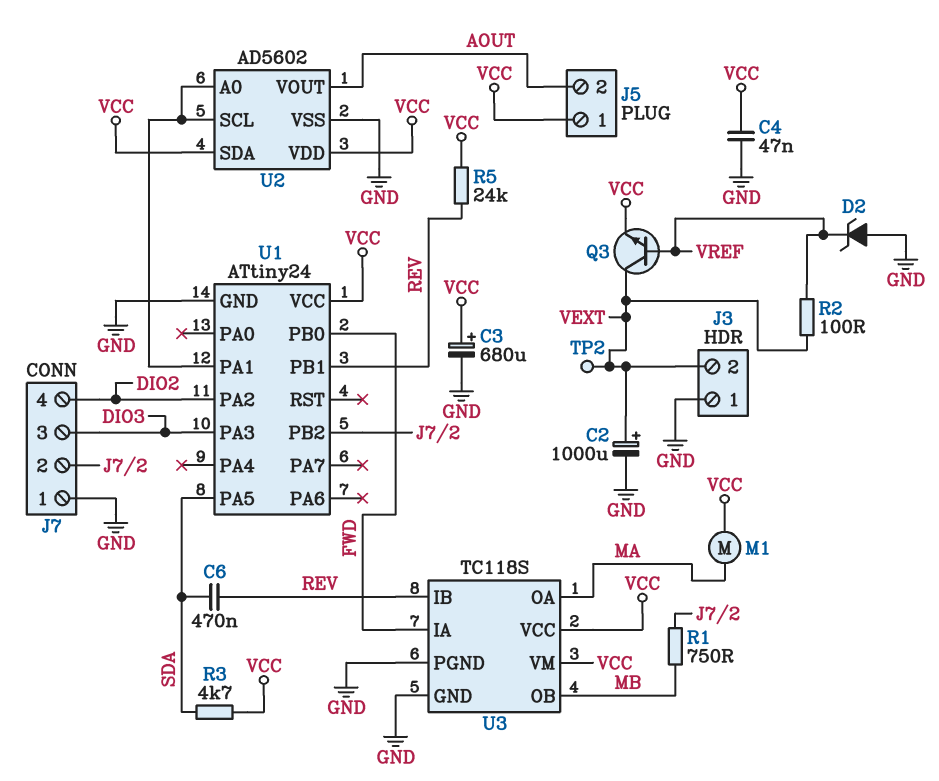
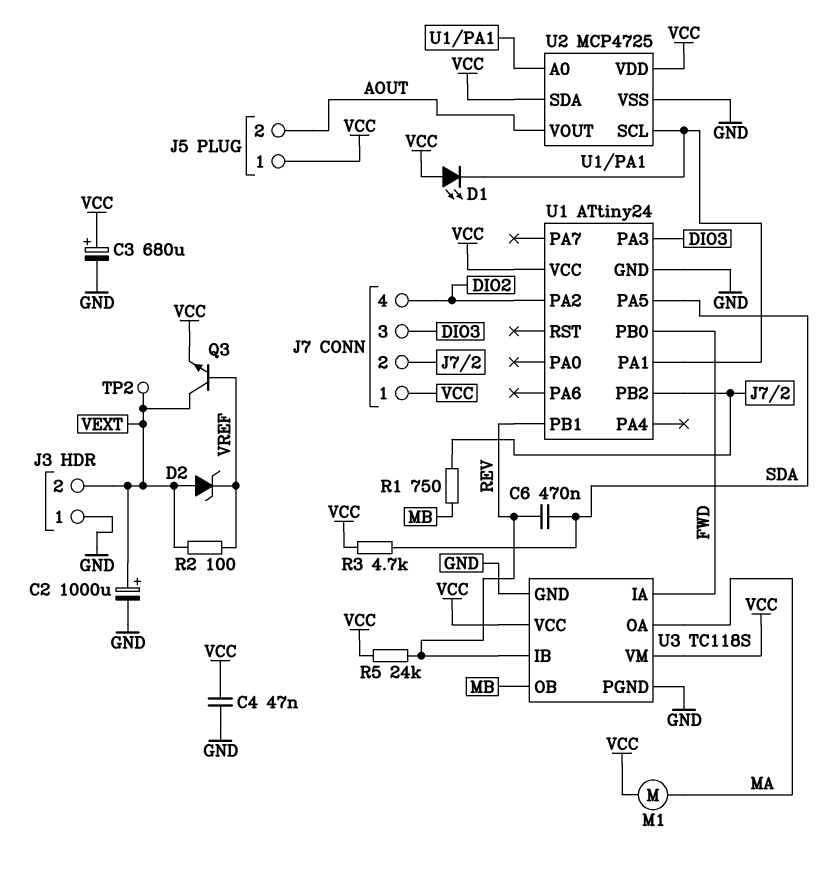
D1: none -> LED (A VCC, K U1/PA1)
D2: zener (A GND, K VREF) -> zener (A VEXT, K VREF)
J7 pin 1: GND -> VCC
U2: AD5602 -> MCP4725

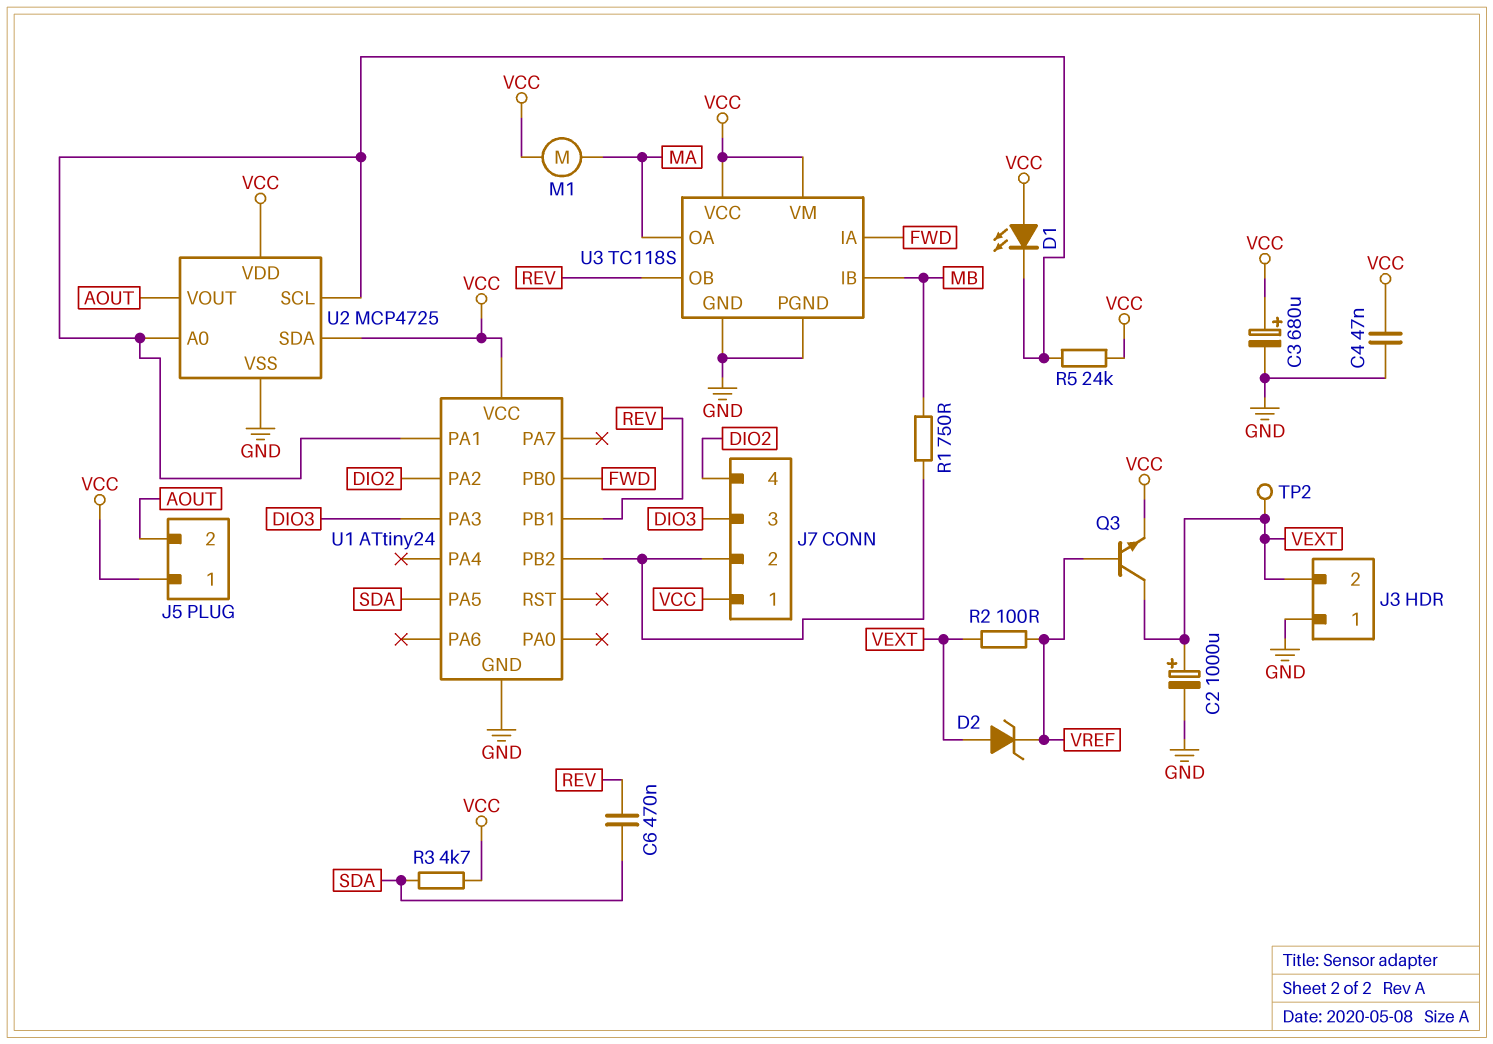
R5: 24k (REV, VCC) -> 24k (U1/PA1, VCC)
U3 pin IB: REV -> MB
U3 pin OB: MB -> REV

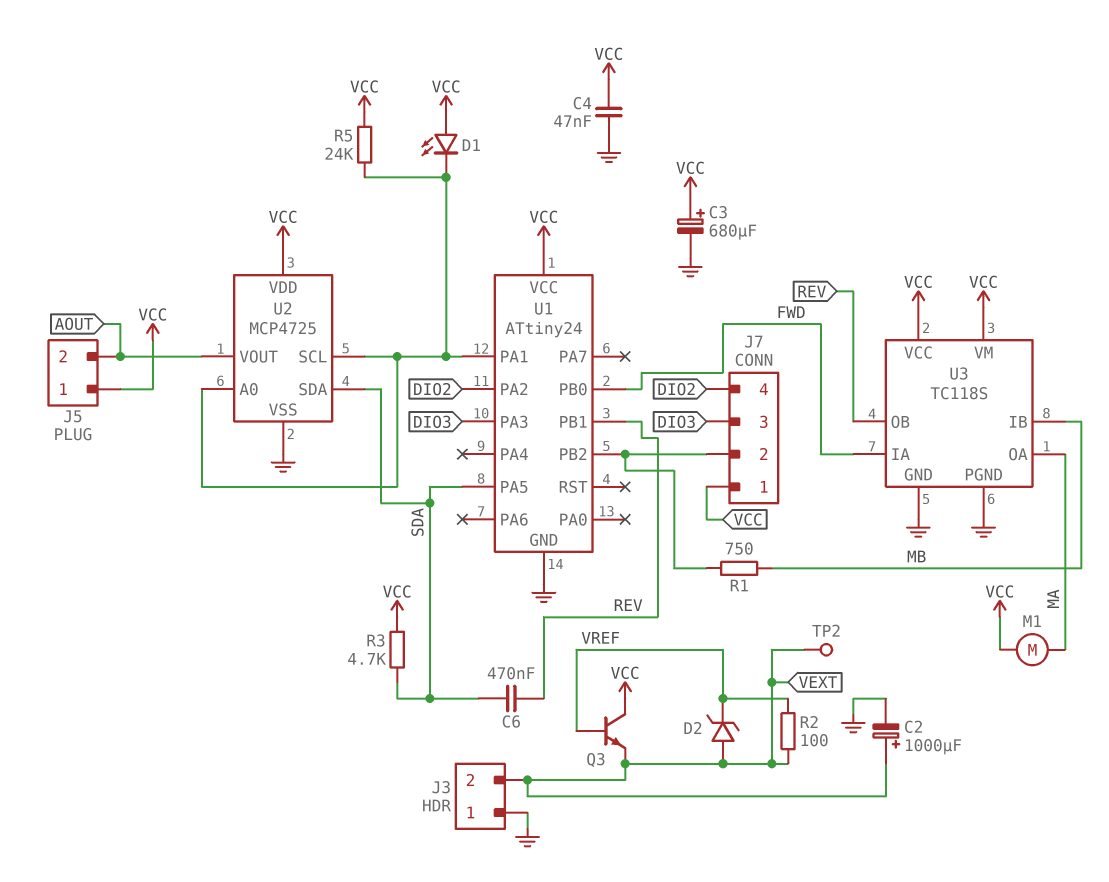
Q3: NPN (B VREF, C VEXT, E VCC) -> NPN (B VREF, C VCC, E VEXT)
U2 pin SDA: VCC -> SDA

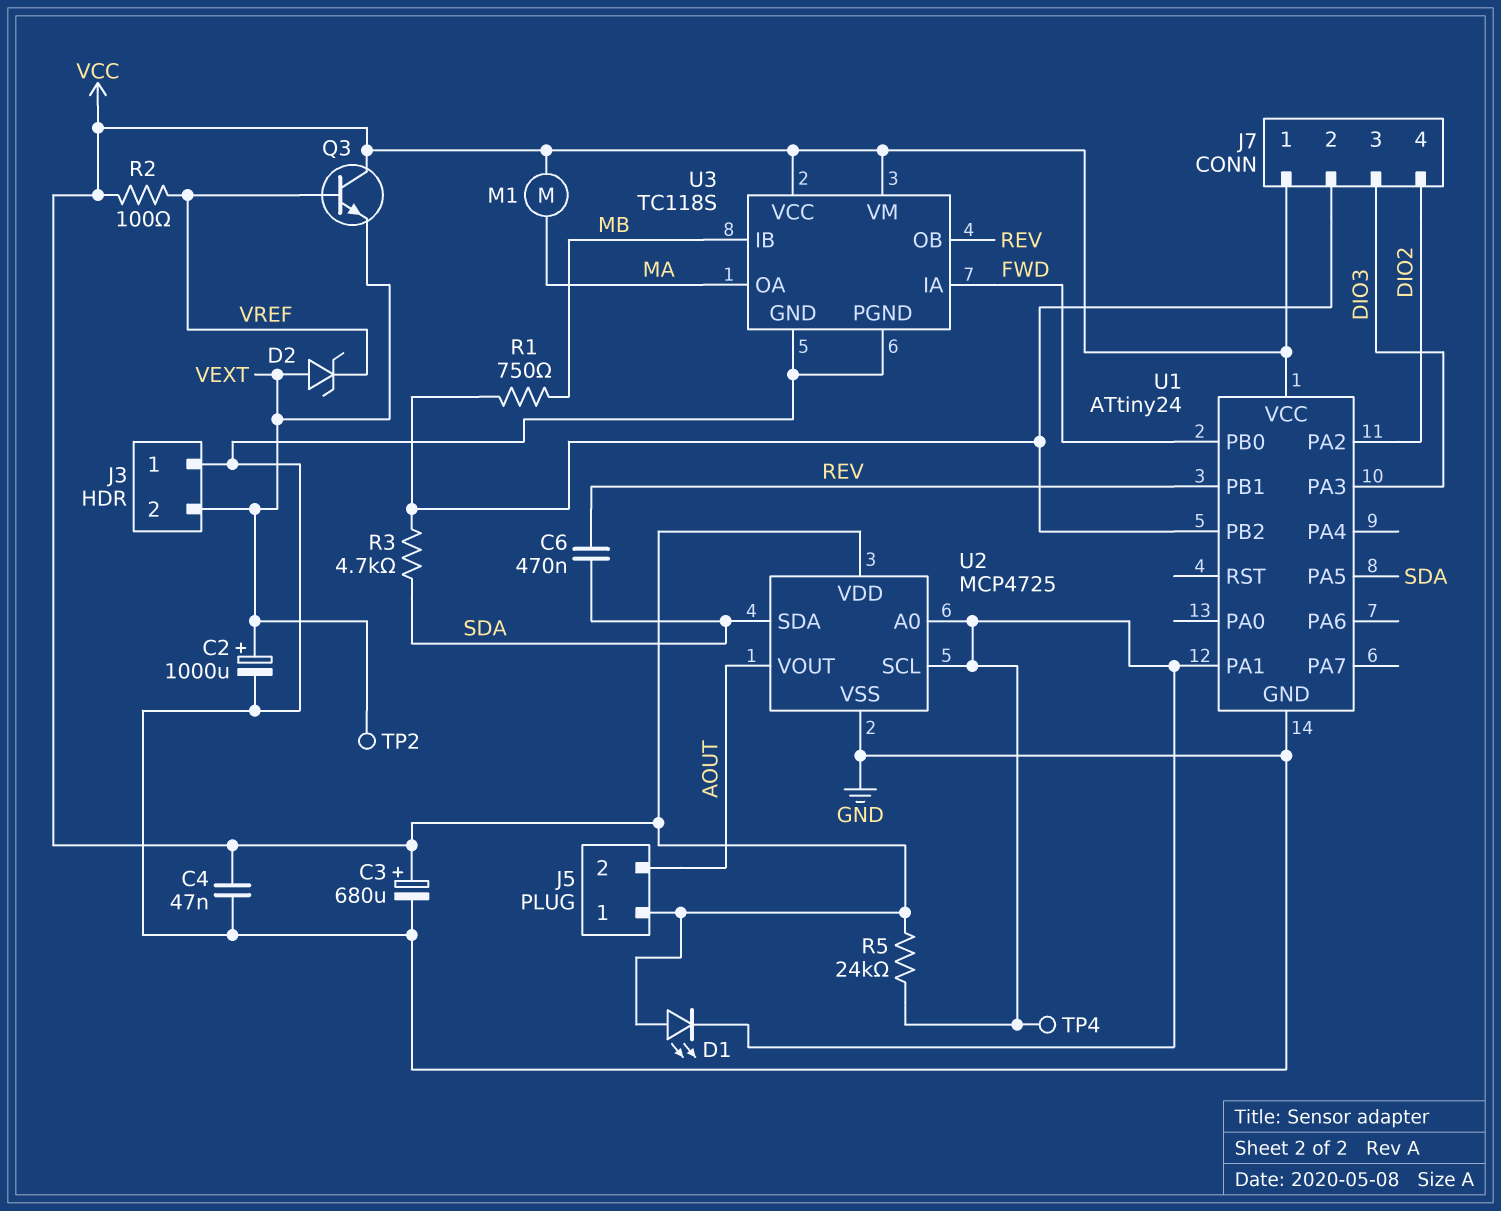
R2: 100 (VEXT, VREF) -> 100 (VCC, VREF)
R3: 4.7k (SDA, VCC) -> 4.7k (J7/2, SDA)
TP4: none -> test point (U1/PA1)

